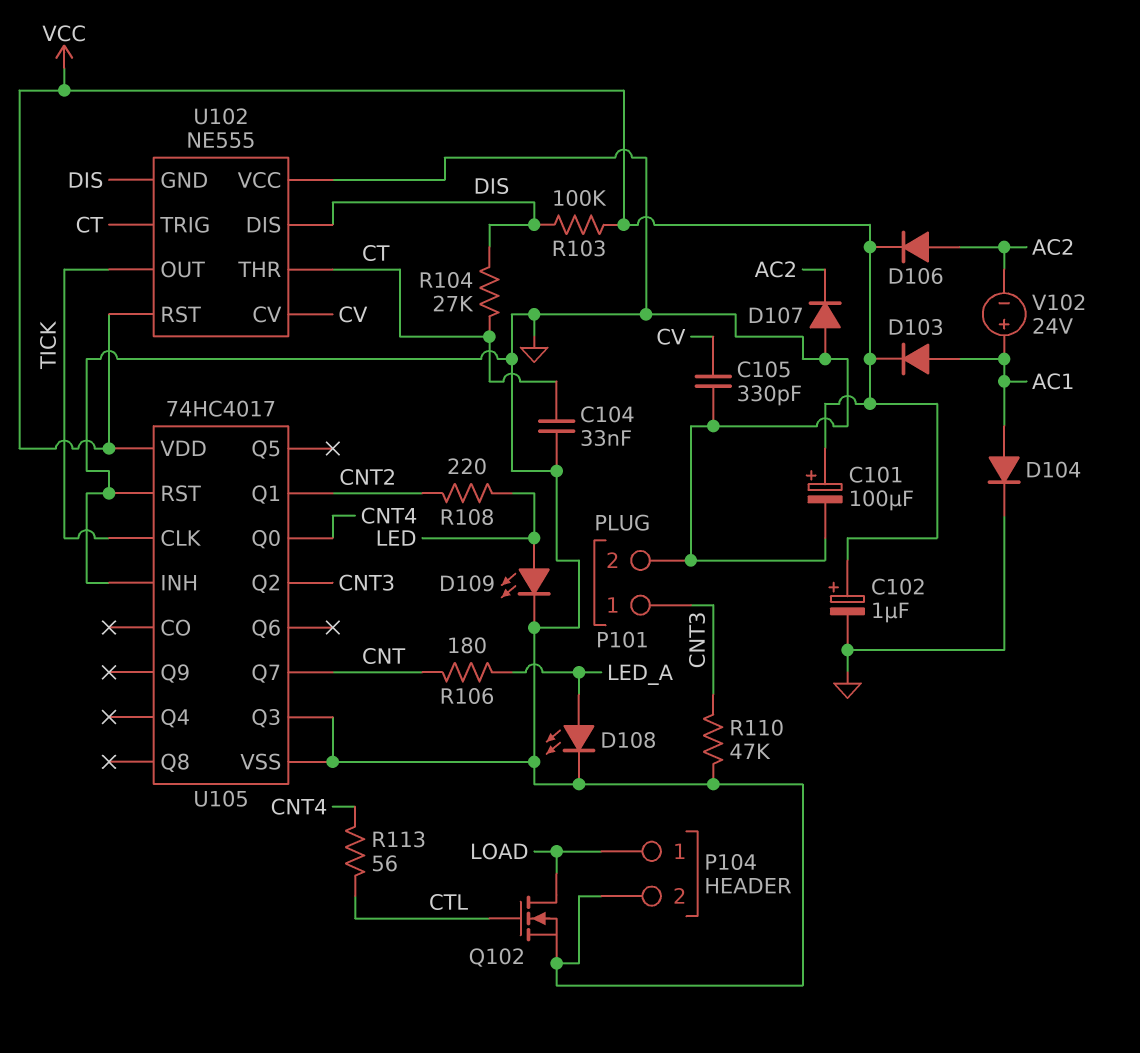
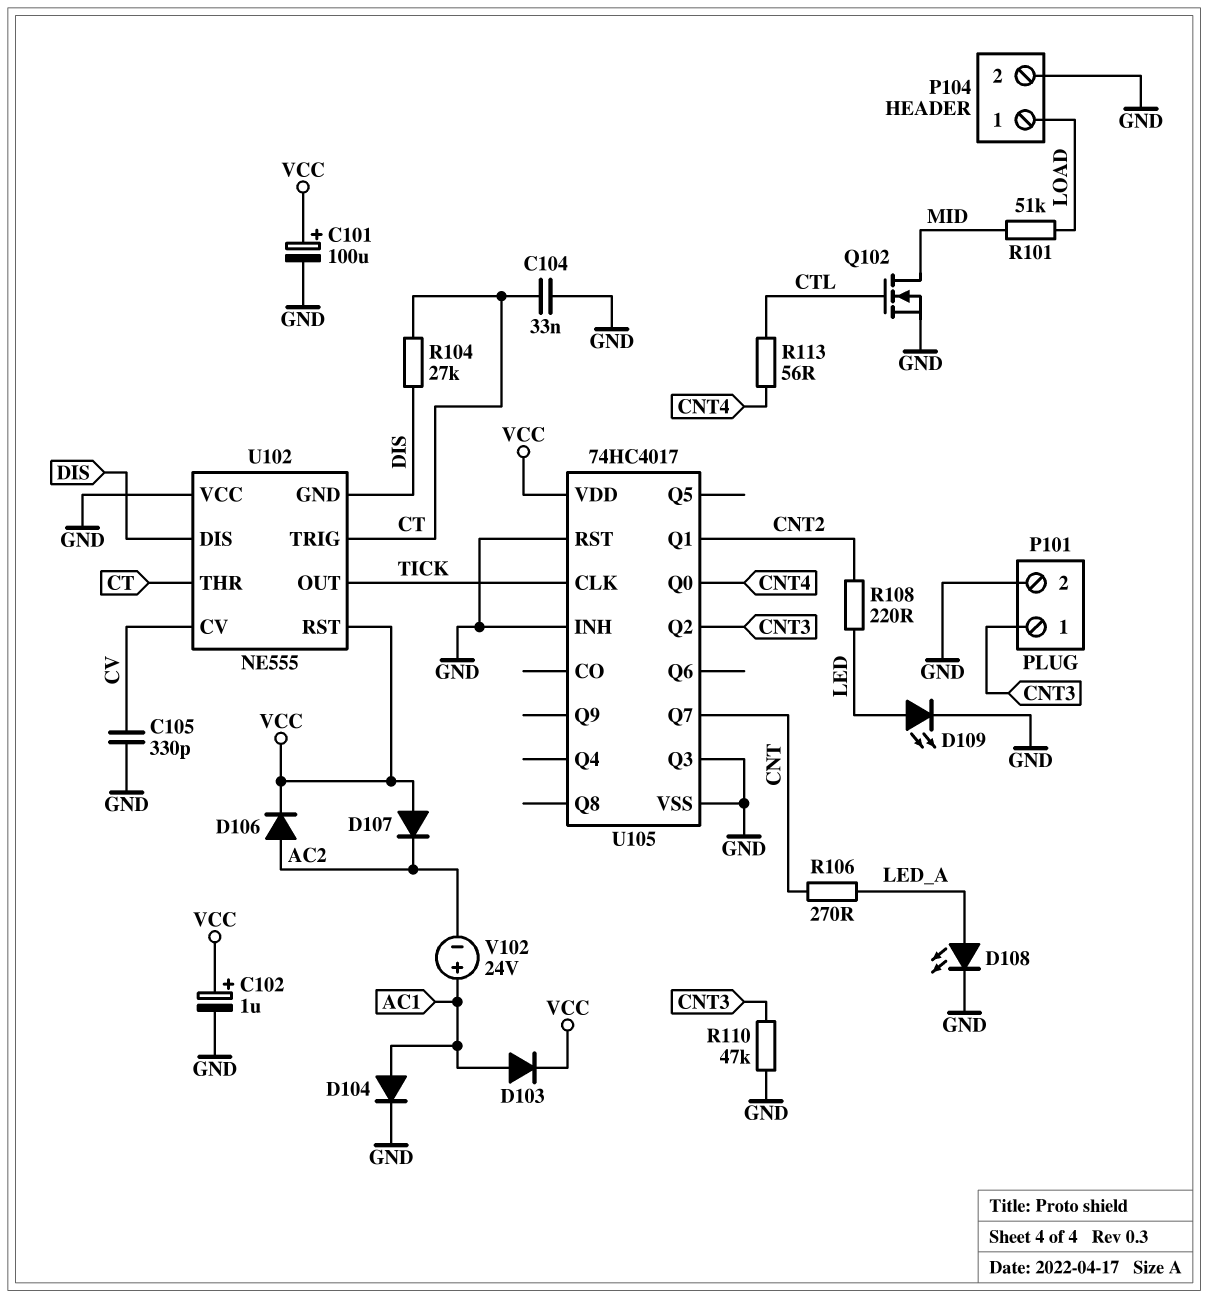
D107: diode (A GND, K AC2) -> diode (A VCC, K AC2)
Q102: NMOS (G CTL, D LOAD, S GND) -> NMOS (G CTL, D MID, S GND)
R101: none -> 51k (LOAD, MID)
R103: 100k (DIS, VCC) -> none
R106: 180 (CNT, LED_A) -> 270 (CNT, LED_A)

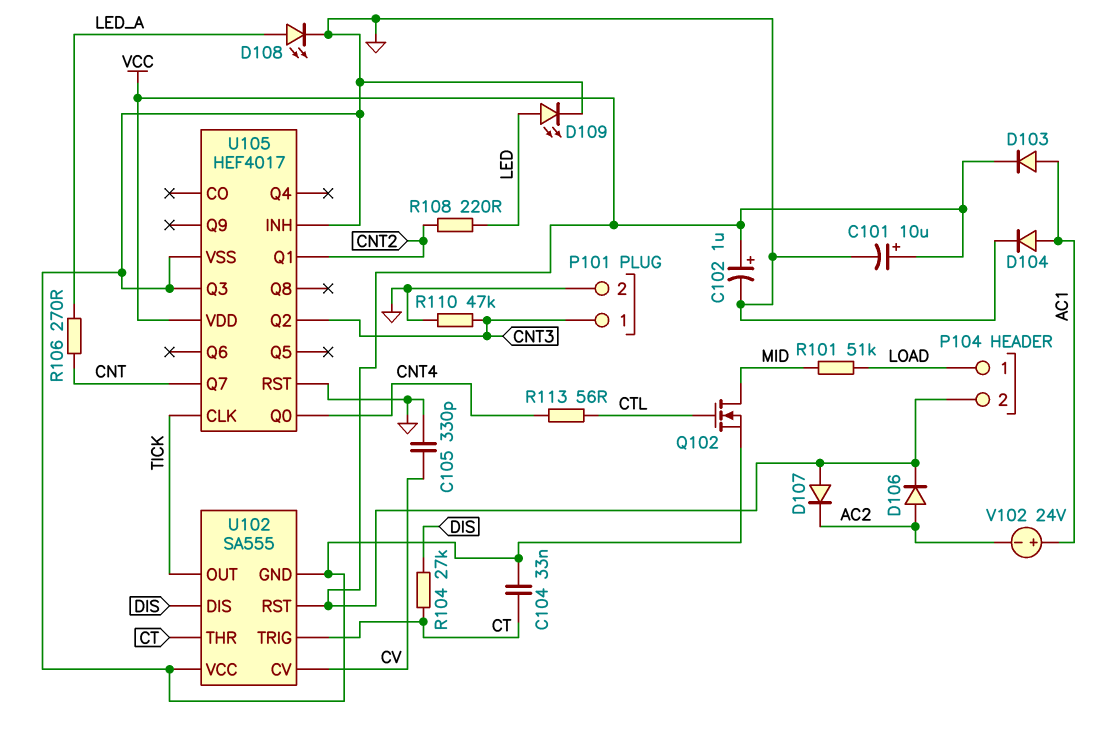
C101: 100uF (plus VCC, minus GND) -> 10uF (plus VCC, minus GND)
P104 pin 2: GND -> VCC
U102: NE555 -> SA555
U102 pin GND: DIS -> GND
U105: 74HC4017 -> HEF4017

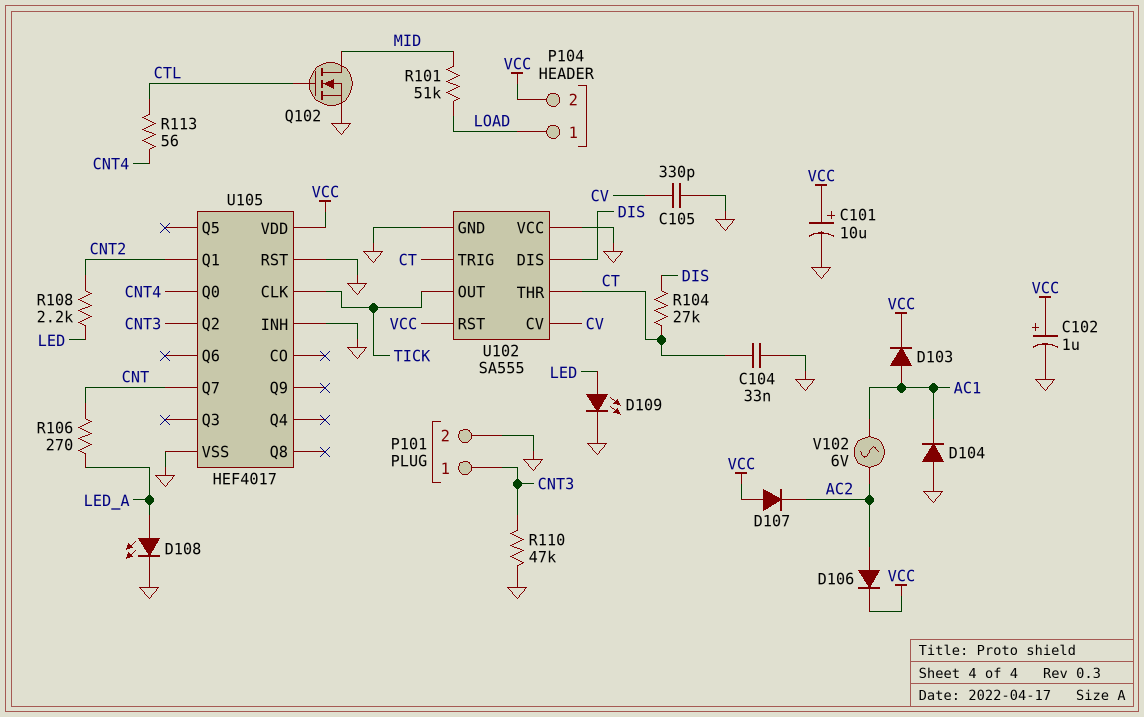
D104: diode (A AC1, K GND) -> diode (A GND, K AC1)
R108: 220 (CNT2, LED) -> 2.2k (CNT2, LED)
U105 pin Q3: GND -> none
V102: 24V (plus AC1, minus AC2) -> AC 6V (AC1, AC2)

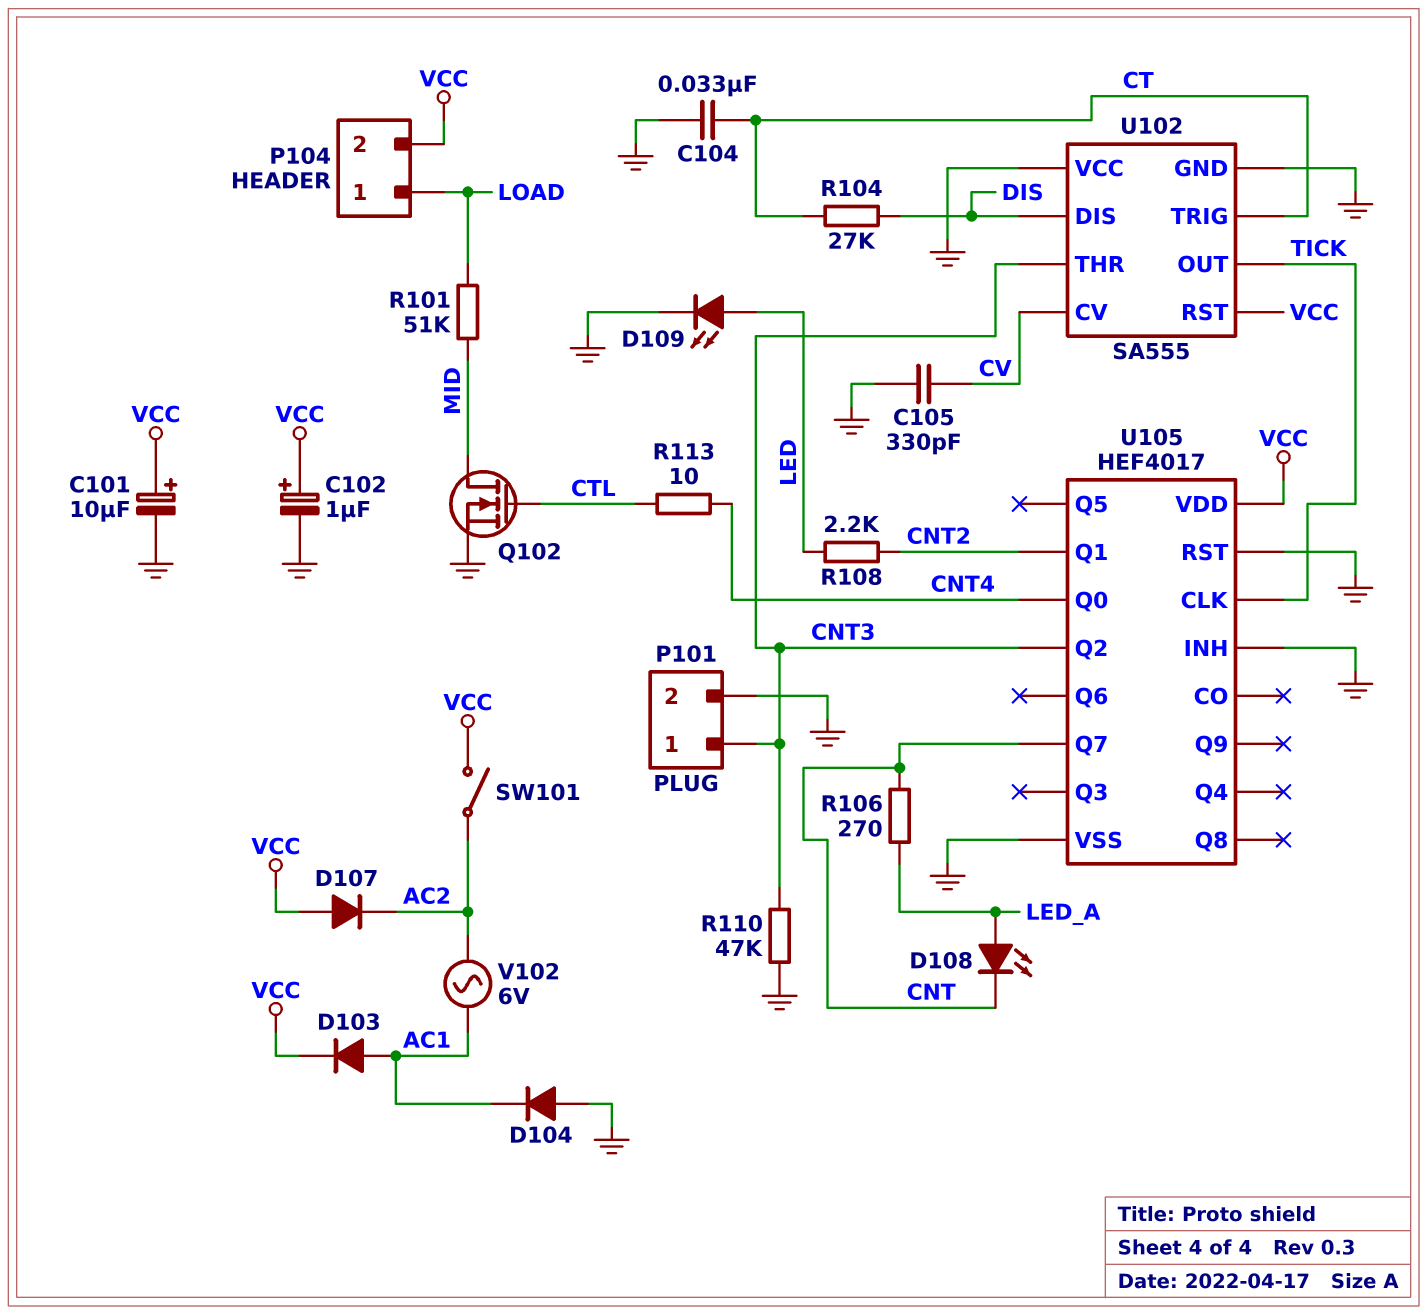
D106: diode (A AC2, K VCC) -> none
D108: LED (A LED_A, K GND) -> LED (A LED_A, K CNT)
R113: 56 (CNT4, CTL) -> 10 (CNT4, CTL)
SW101: none -> switch (AC2, VCC)
U102 pin THR: CT -> CNT3

